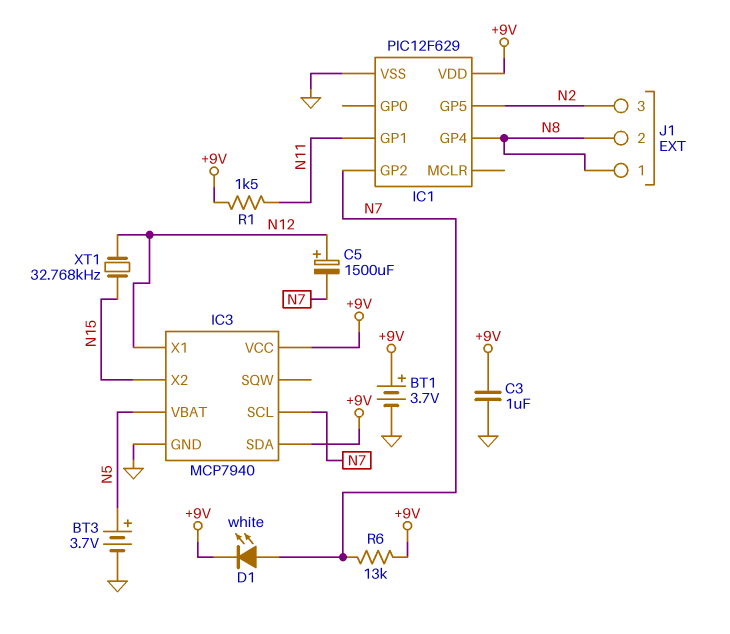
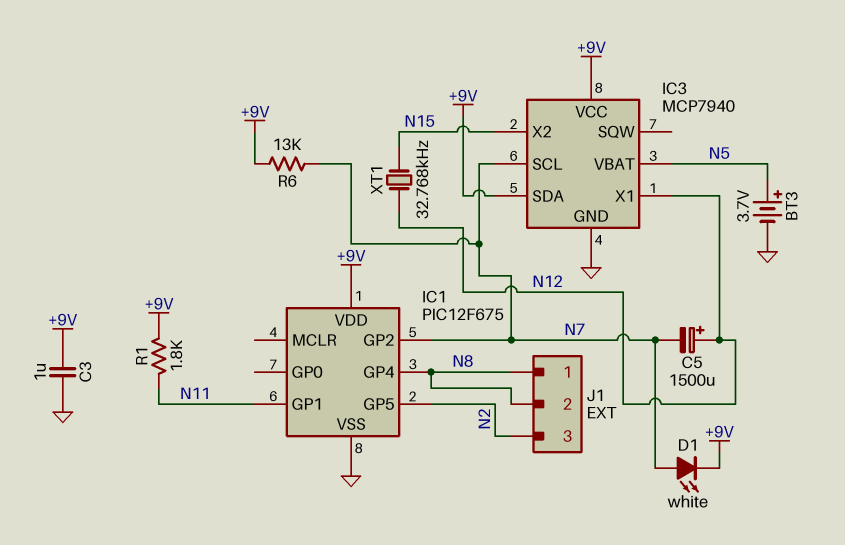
BT1: 3.7V (plus +9V, minus GND) -> none
IC1: PIC12F629 -> PIC12F675
R1: 1.5k (+9V, N11) -> 1.8k (+9V, N11)

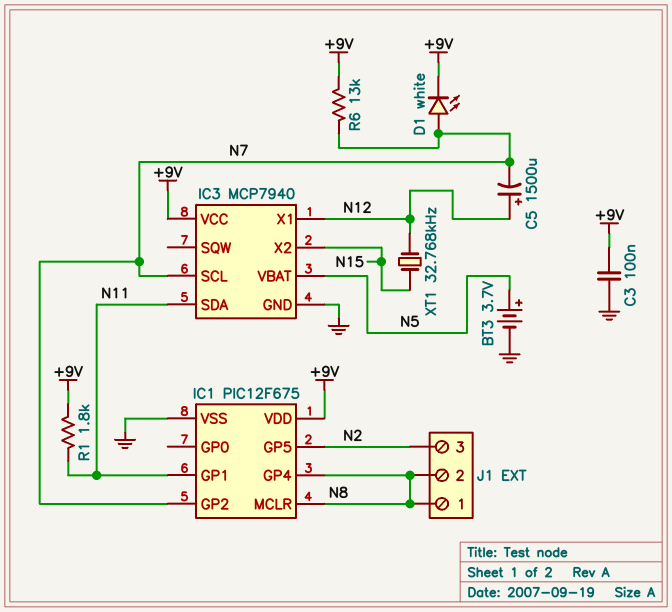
C3: 1uF (+9V, GND) -> 100nF (+9V, GND)
IC1 pin MCLR: none -> N8
IC3 pin SDA: +9V -> N11

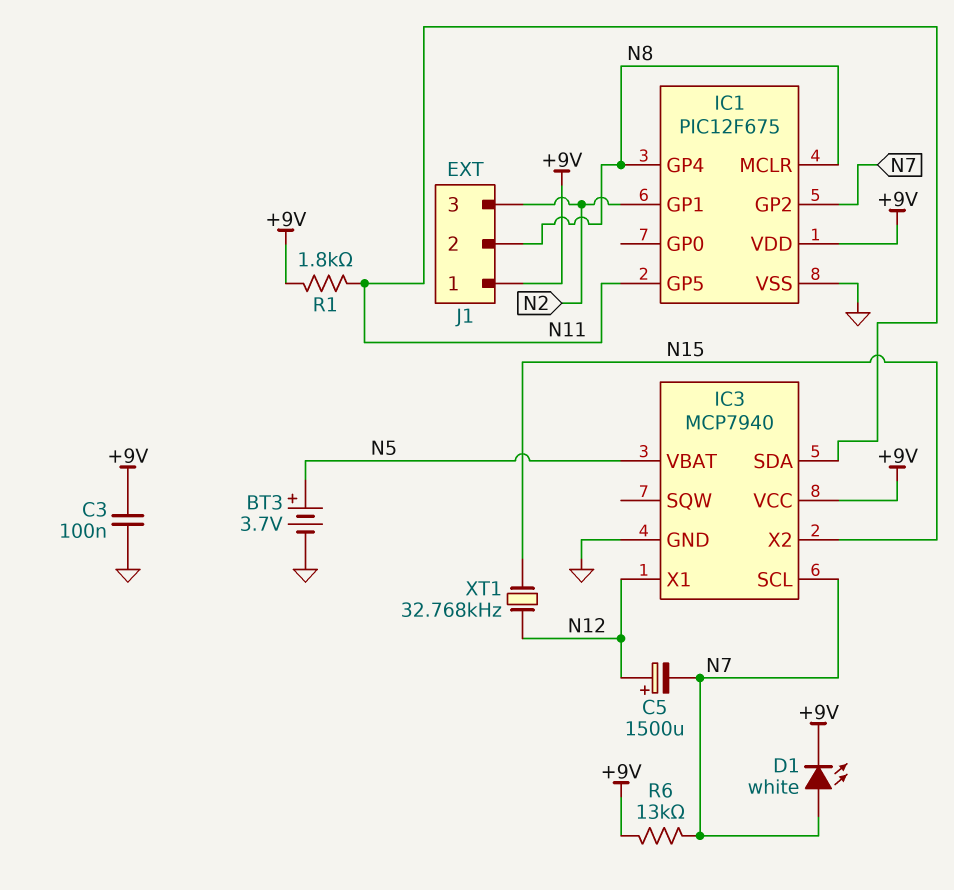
IC1 pin GP1: N11 -> N2
IC1 pin GP5: N2 -> N11
J1 pin 1: N8 -> +9V

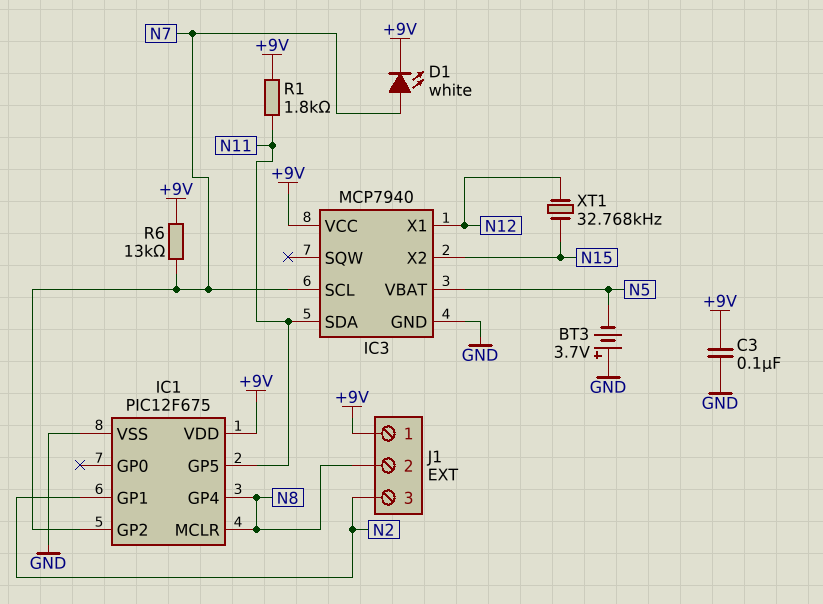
BT3: 3.7V (plus N5, minus GND) -> 3.7V (plus GND, minus N5)
C5: 1500uF (plus N12, minus N7) -> none

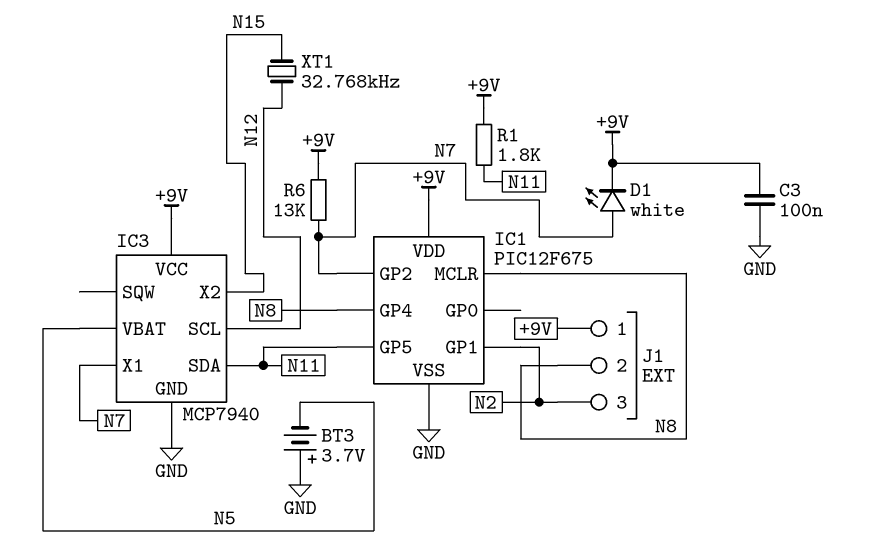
IC3 pin SCL: N7 -> N12
IC3 pin X1: N12 -> N7

